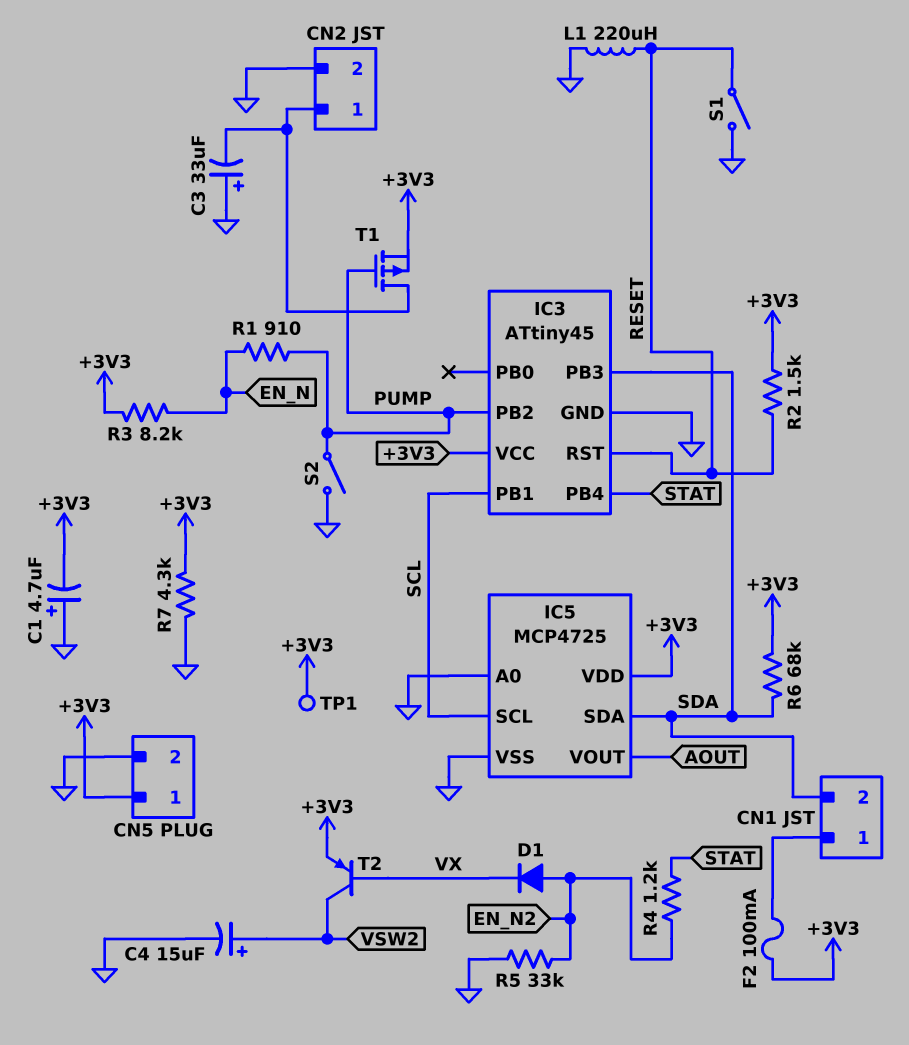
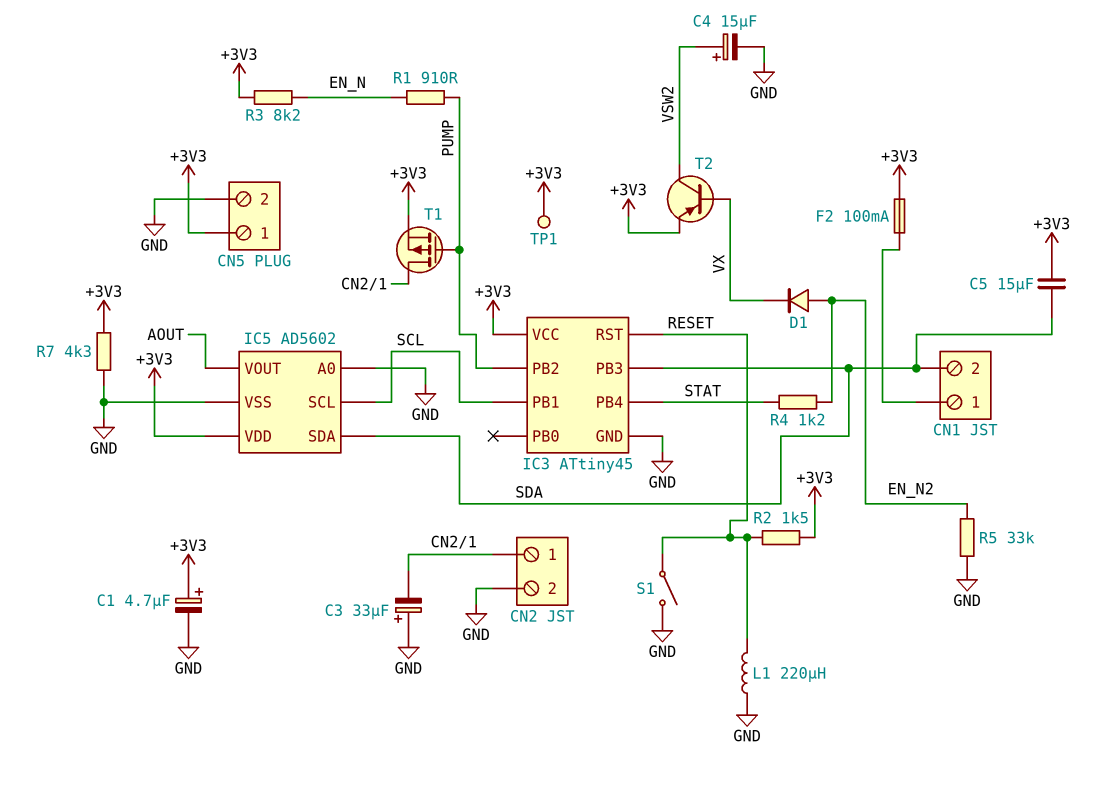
C1: 4.7uF (plus GND, minus +3V3) -> 4.7uF (plus +3V3, minus GND)
C5: none -> 15uF (+3V3, SDA)
IC5: MCP4725 -> AD5602
R6: 68k (+3V3, SDA) -> none
S2: switch (GND, PUMP) -> none

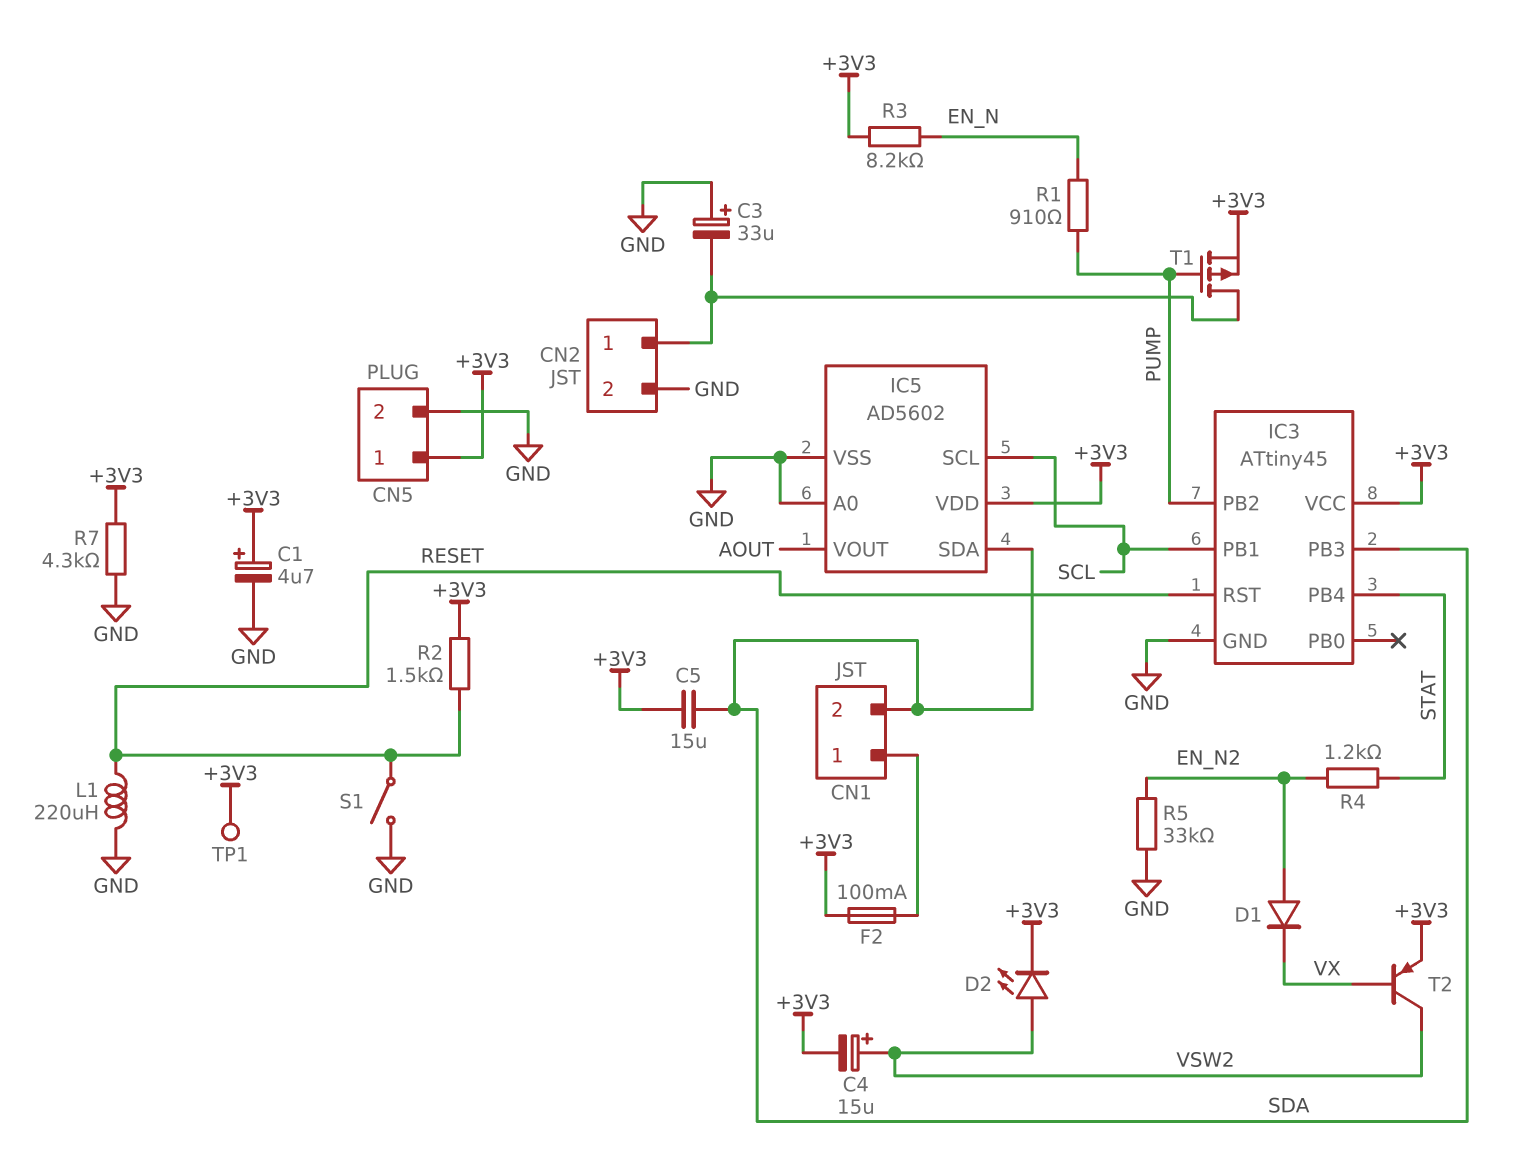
C4: 15uF (plus VSW2, minus GND) -> 15uF (plus VSW2, minus +3V3)
D2: none -> LED (A VSW2, K +3V3)

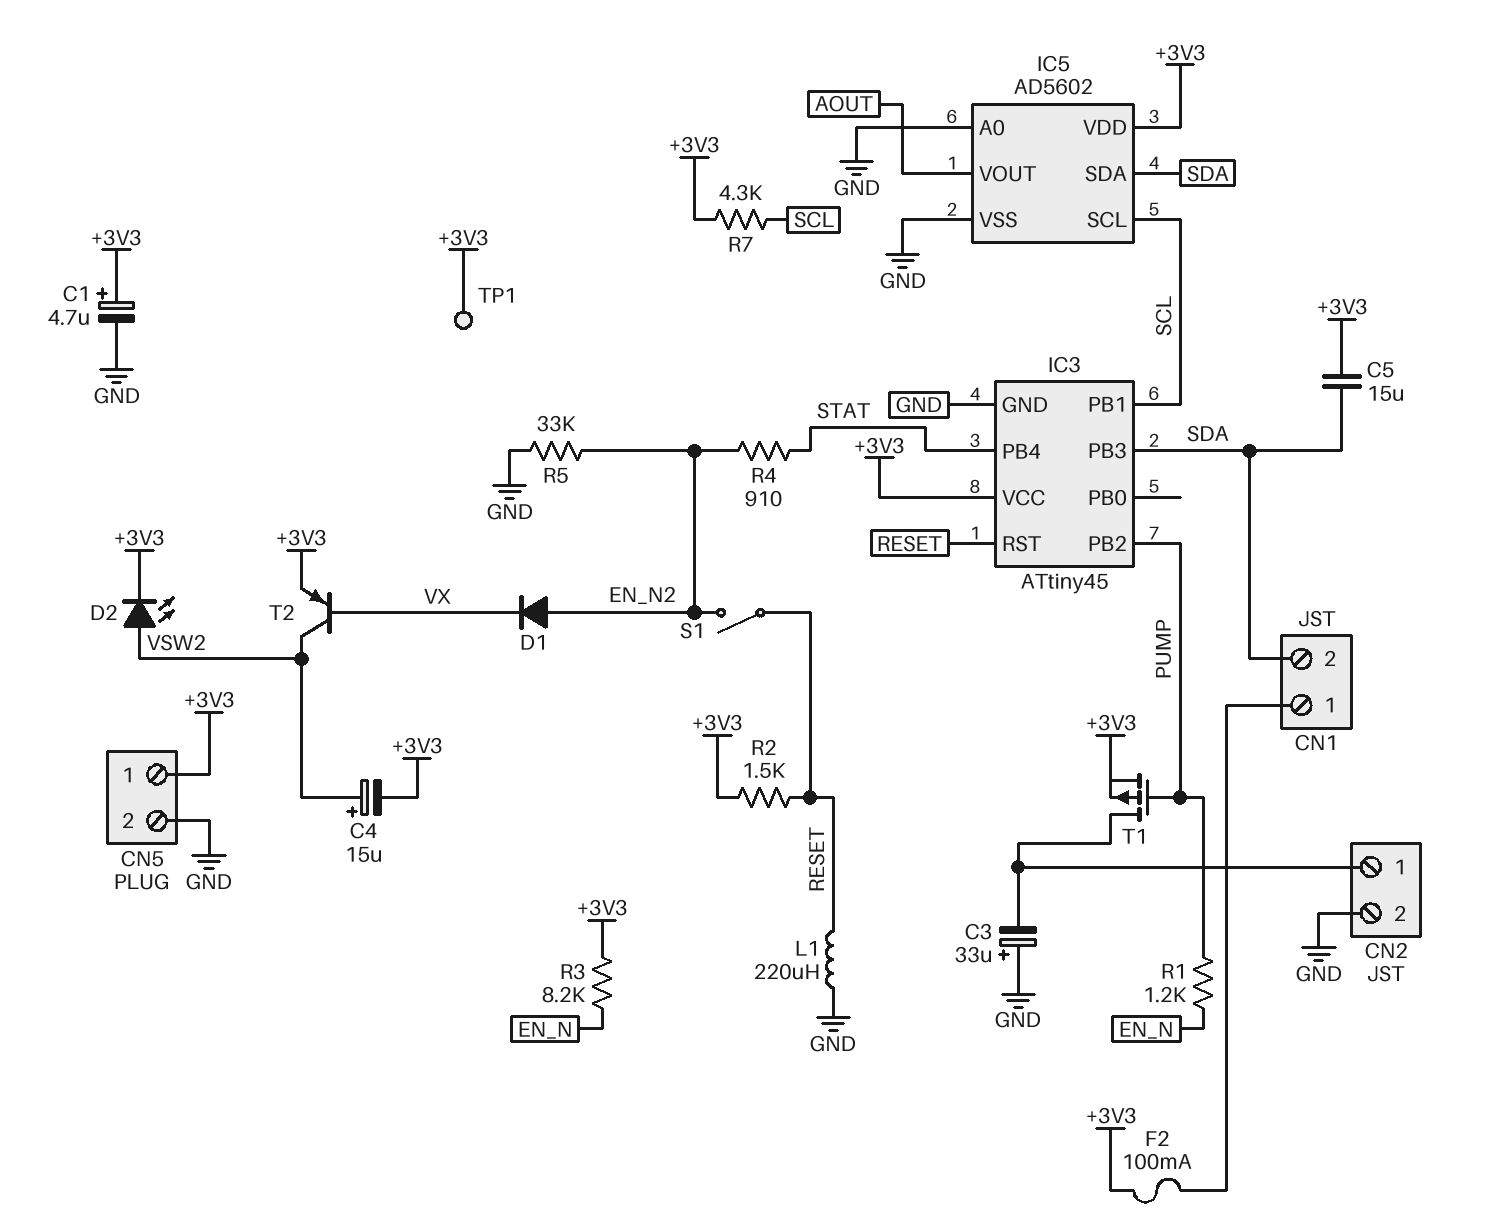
R1: 910 (EN_N, PUMP) -> 1.2k (EN_N, PUMP)
R4: 1.2k (EN_N2, STAT) -> 910 (EN_N2, STAT)
R7: 4.3k (+3V3, GND) -> 4.3k (+3V3, SCL)
S1: switch (GND, RESET) -> switch (EN_N2, RESET)

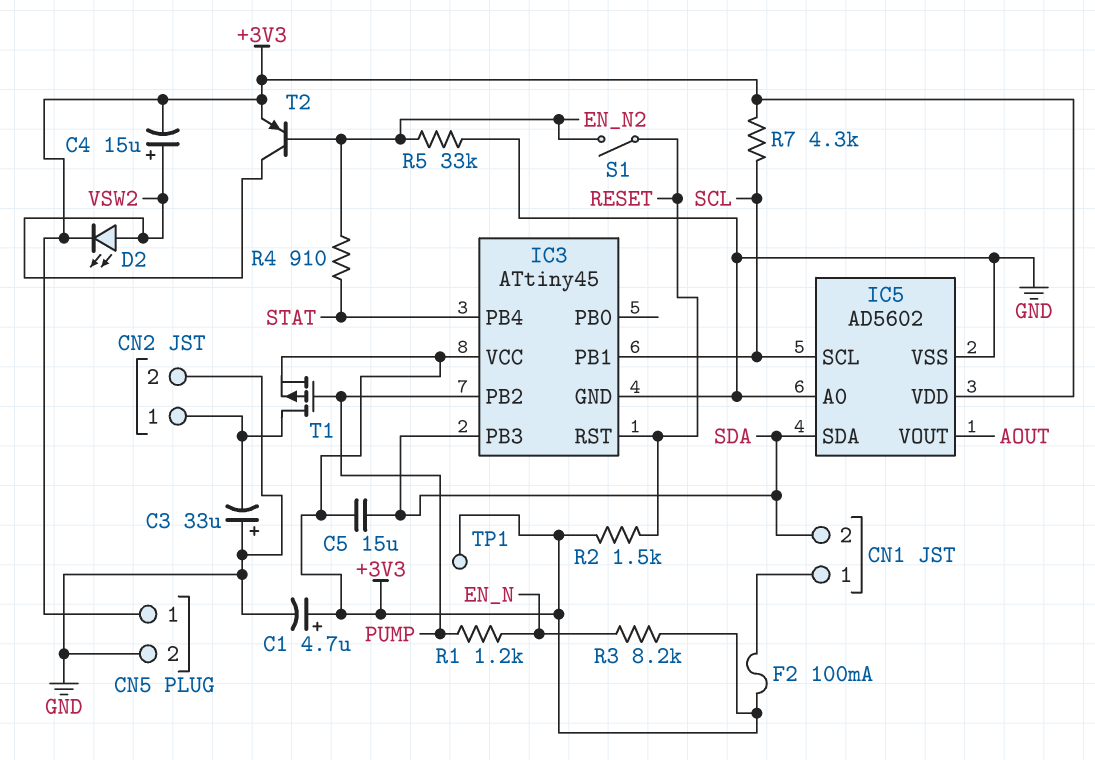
D1: diode (A EN_N2, K VX) -> none
L1: 220uH (GND, RESET) -> none
T2: PNP (B VX, C VSW2, E +3V3) -> PNP (B EN_N2, C VSW2, E +3V3)

